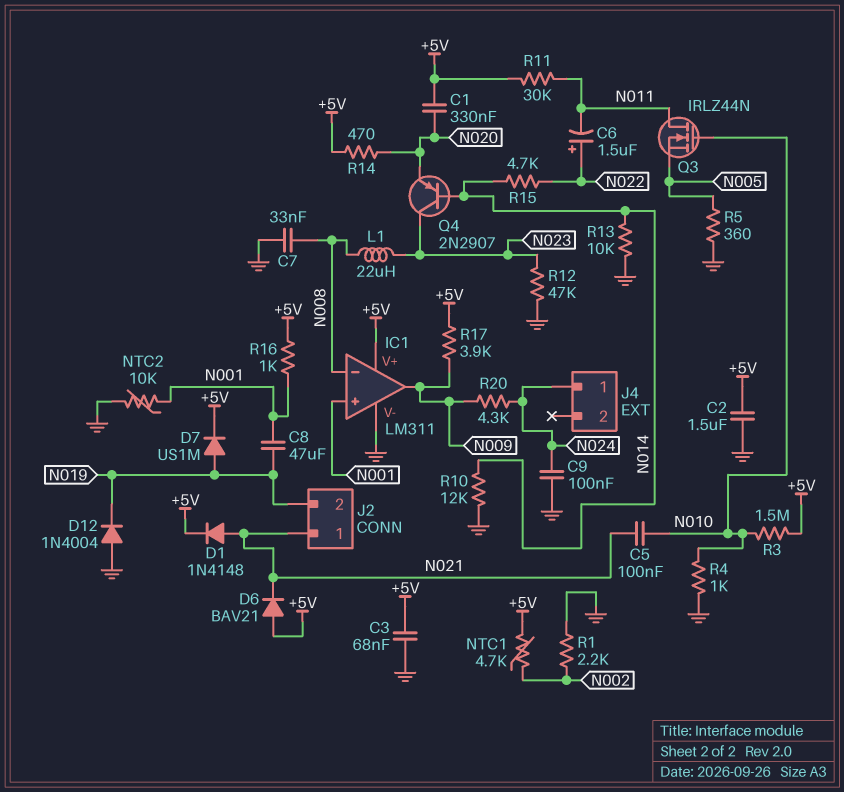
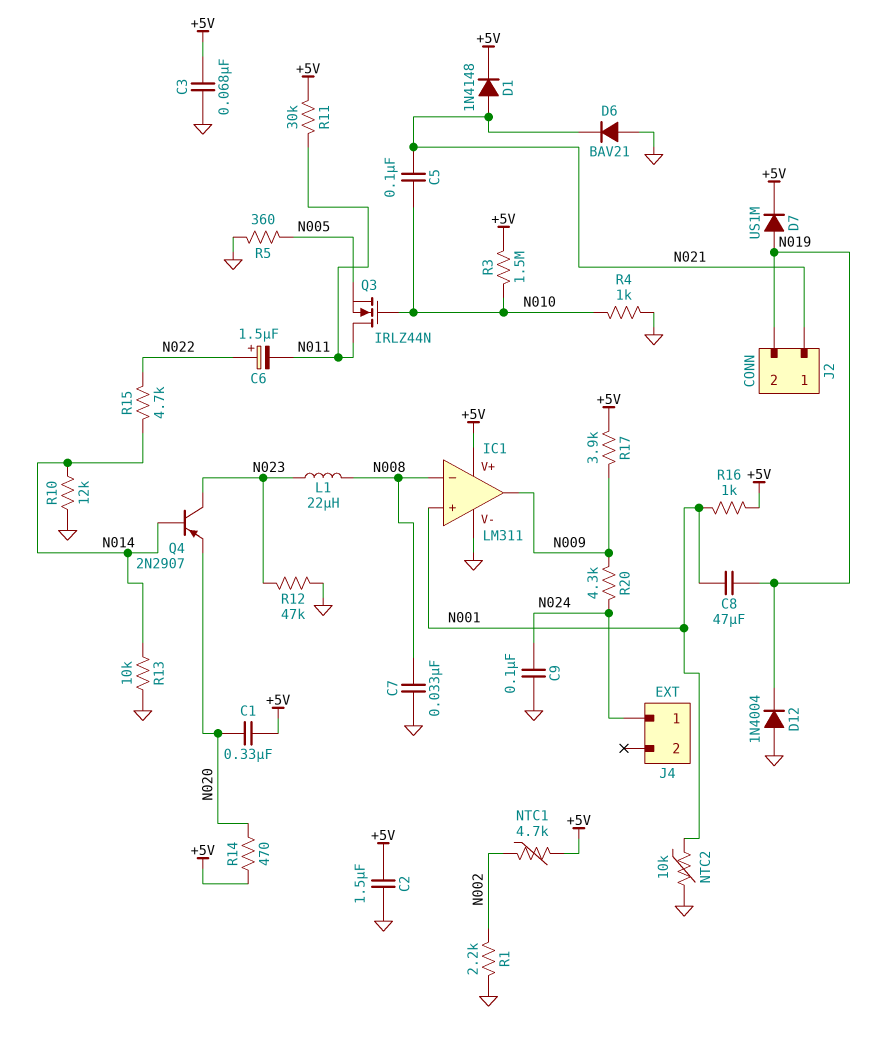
D6: diode BAV21 (A +5V, K N021) -> diode BAV21 (A GND, K N021)

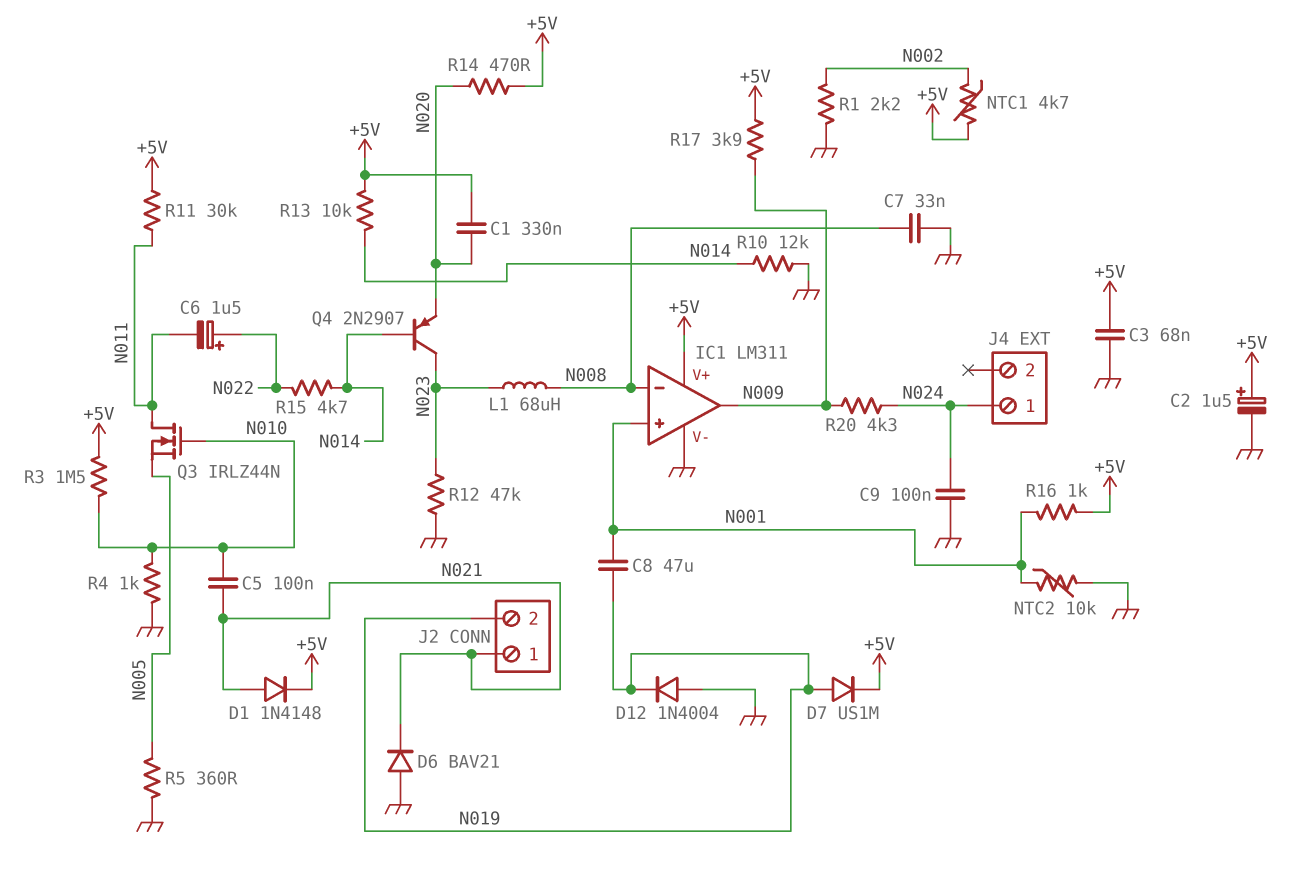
C2: 1.5uF (+5V, GND) -> 1.5uF (plus +5V, minus GND)
L1: 22uH (N008, N023) -> 68uH (N008, N023)
R13: 10k (GND, N014) -> 10k (+5V, N014)

